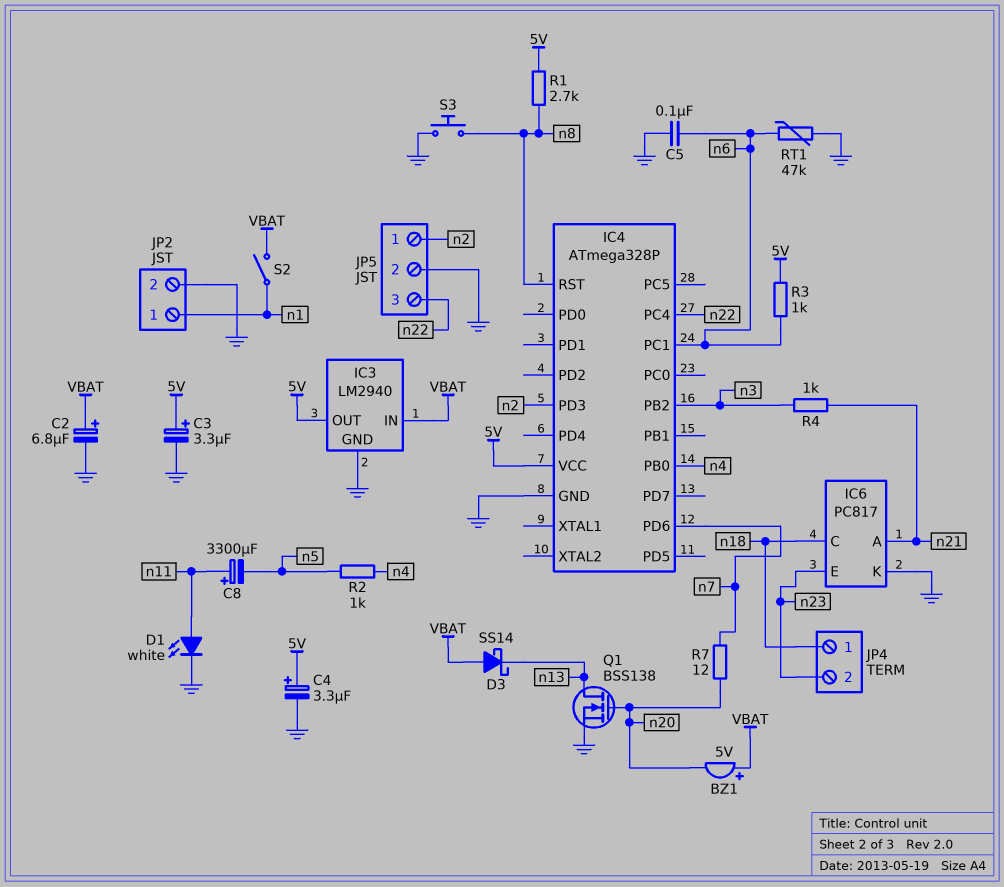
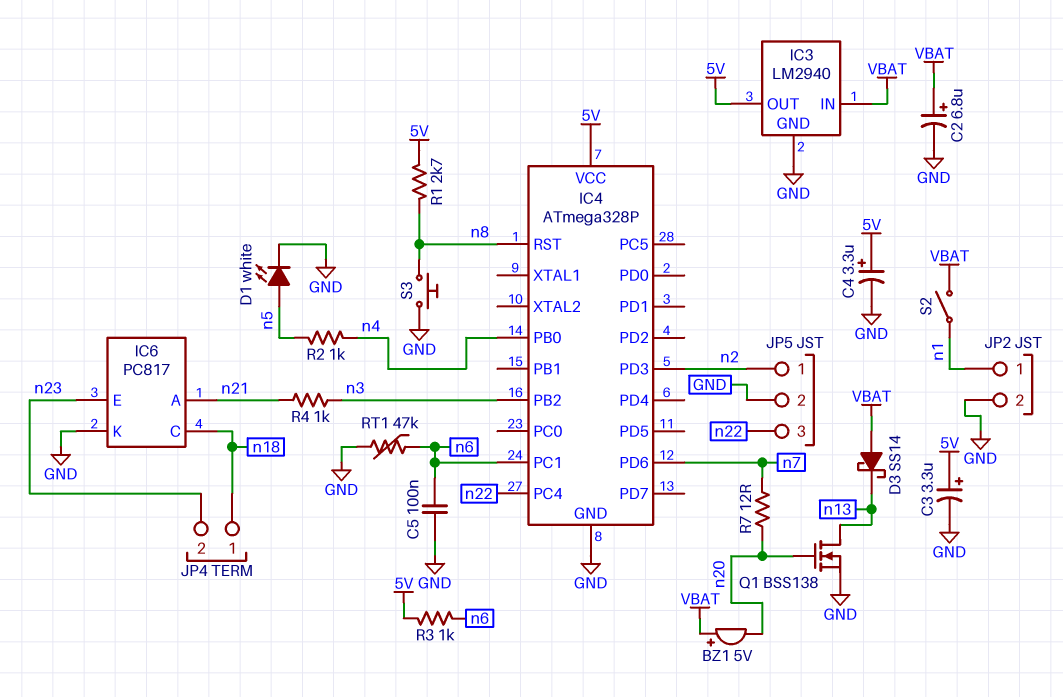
C8: 3300uF (plus n11, minus n5) -> none
D1: LED white (A n11, K GND) -> LED white (A n5, K GND)

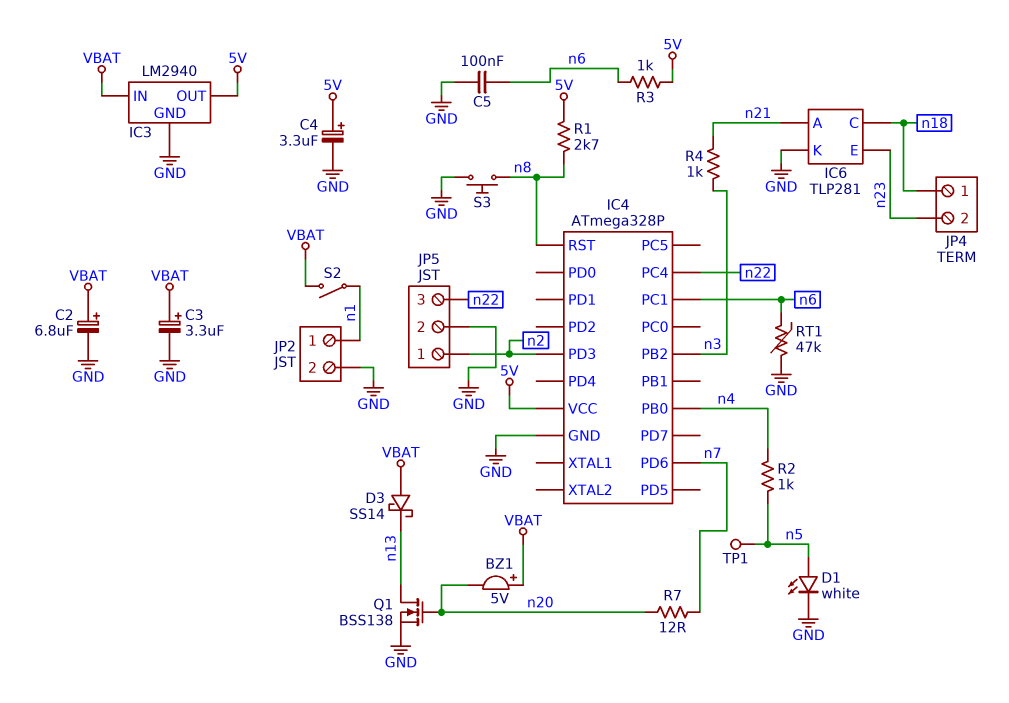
C3: 3.3uF (plus 5V, minus GND) -> 3.3uF (plus VBAT, minus GND)
IC6: PC817 -> TLP281
TP1: none -> test point (n5)

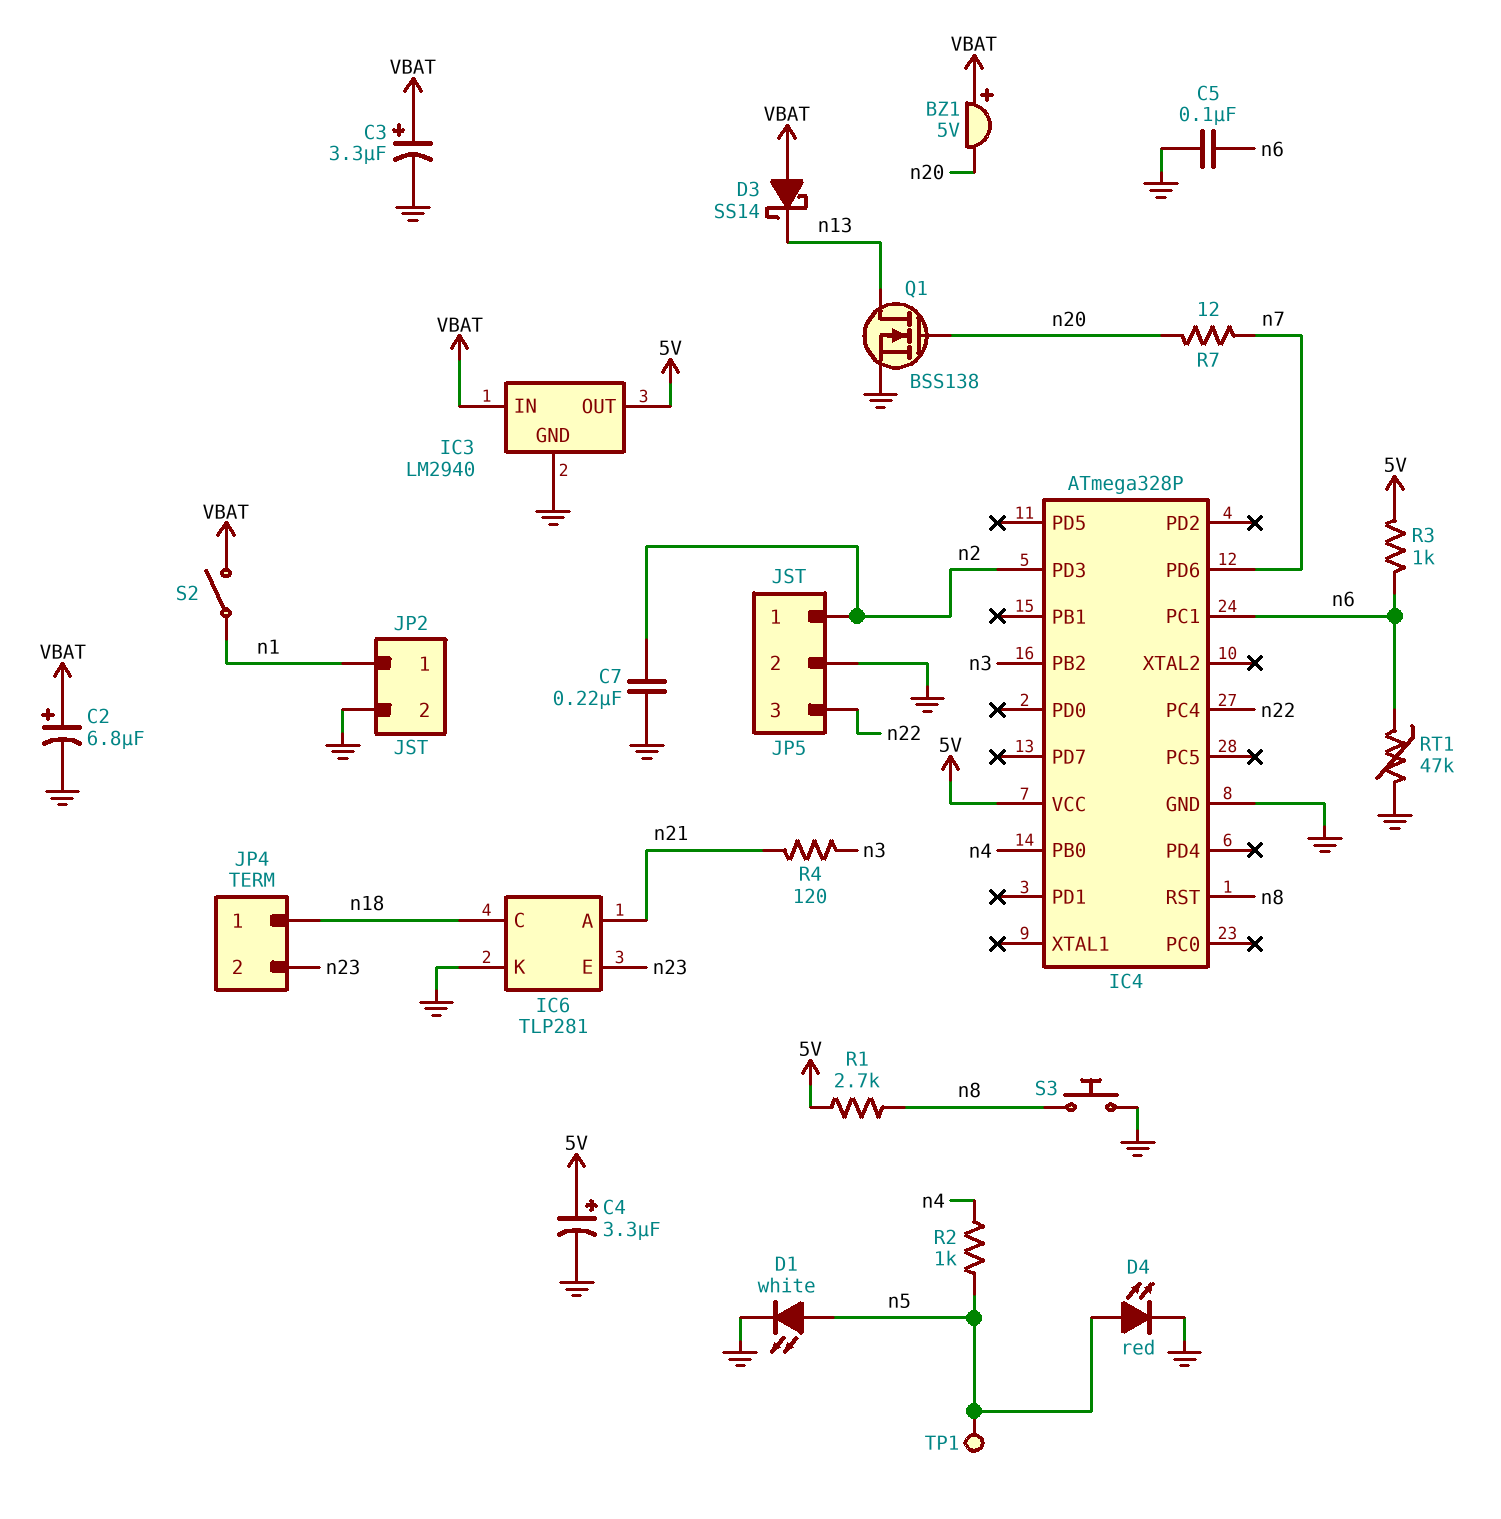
C7: none -> 220nF (GND, n2)
D4: none -> LED red (A n5, K GND)
R4: 1k (n3, n21) -> 120 (n3, n21)

